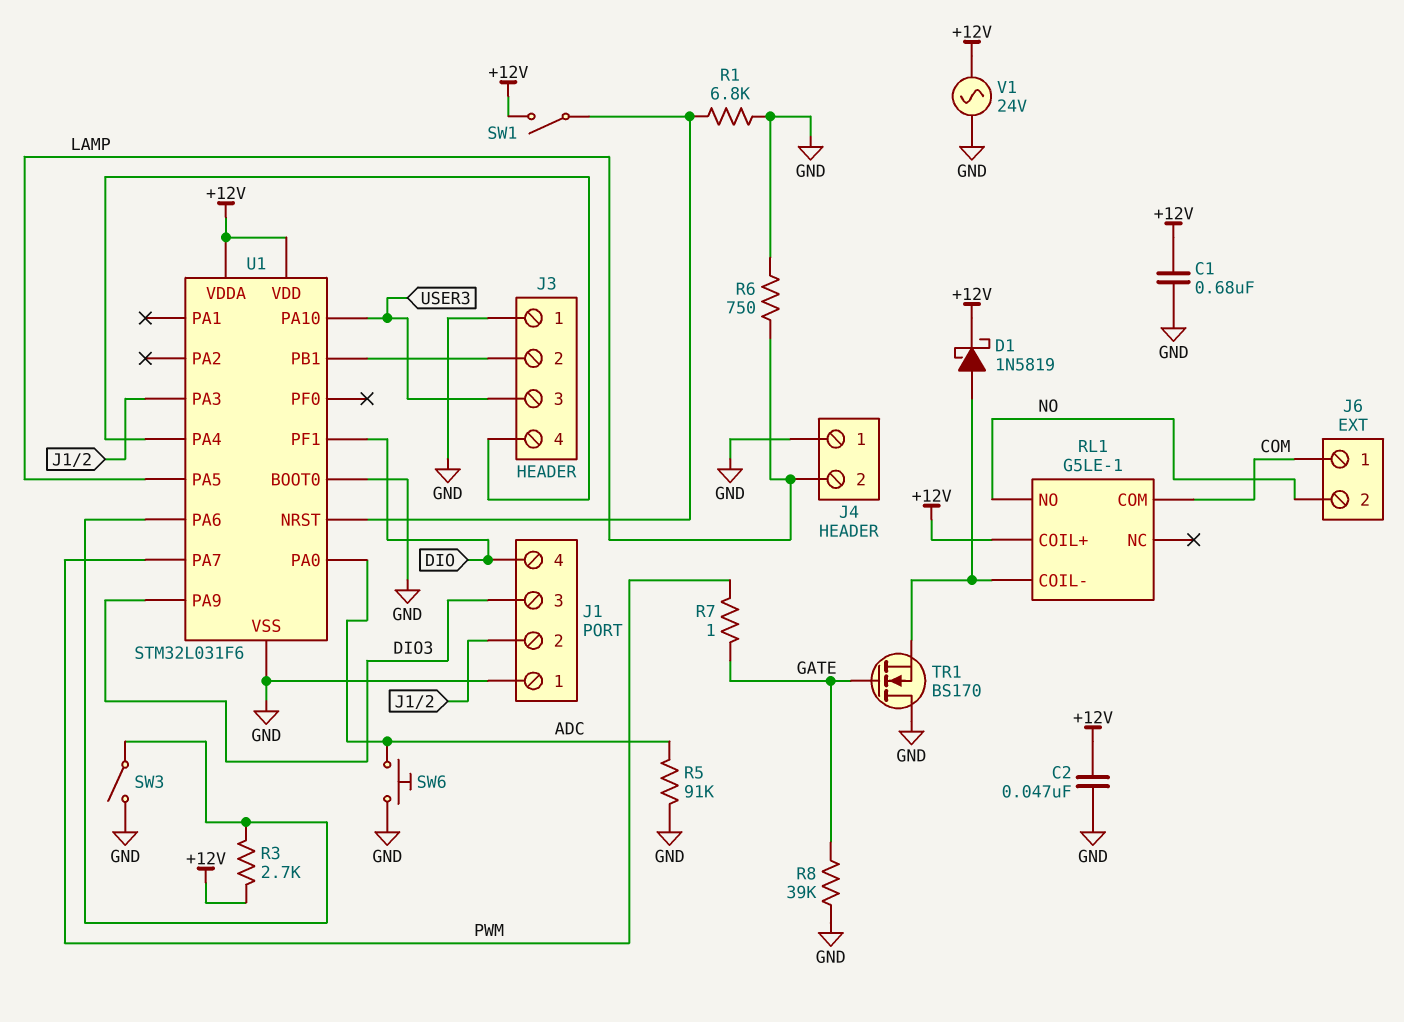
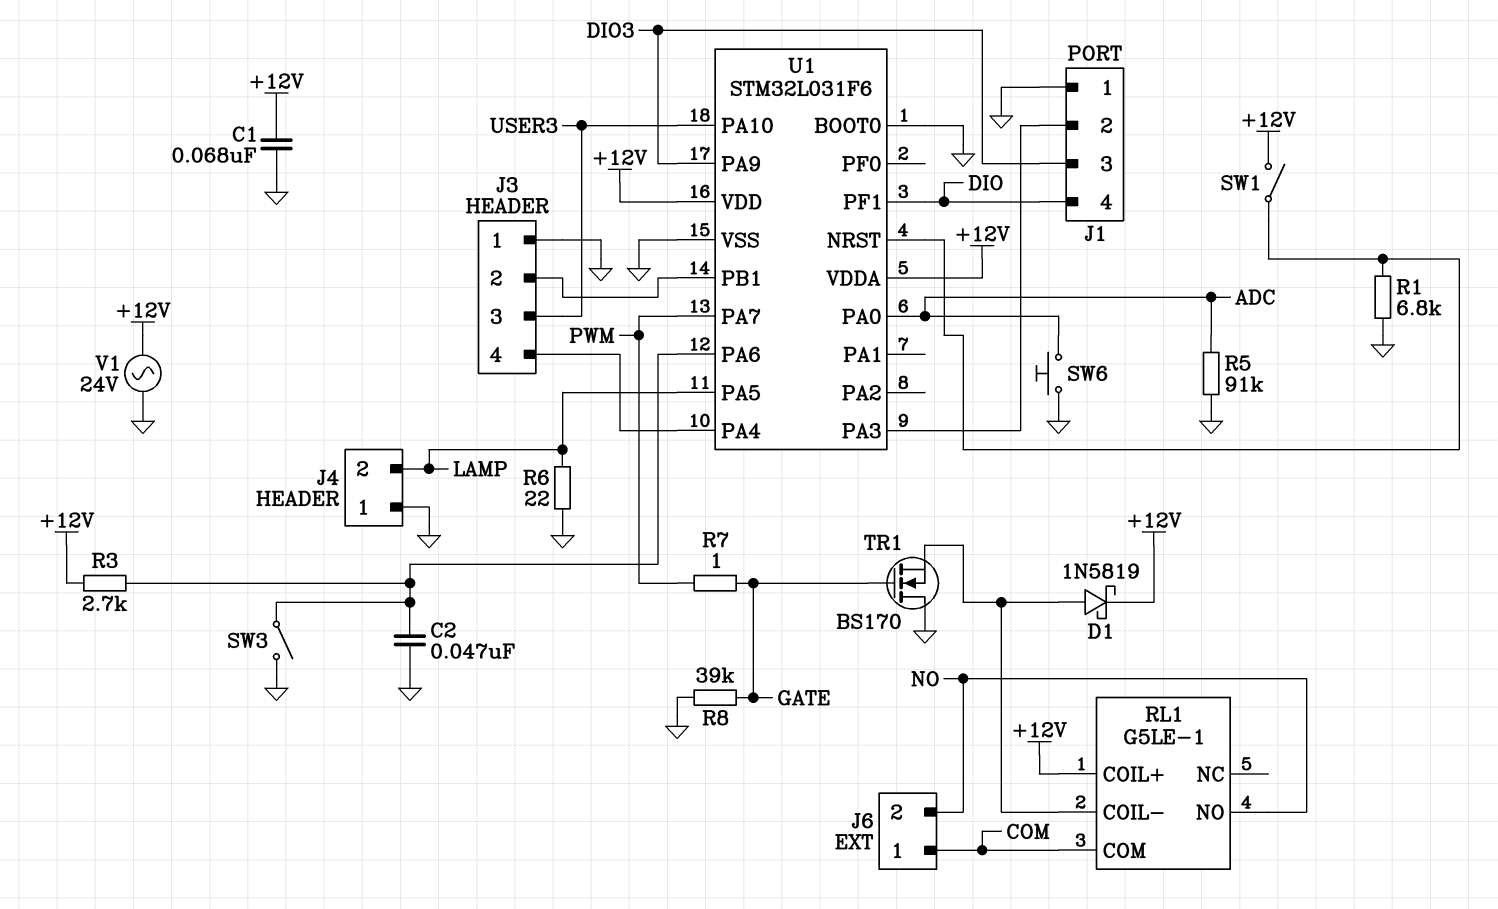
C1: 680nF (+12V, GND) -> 68nF (+12V, GND)
C2: 47nF (+12V, GND) -> 47nF (GND, U1/PA6)
R6: 750 (GND, LAMP) -> 22 (GND, LAMP)

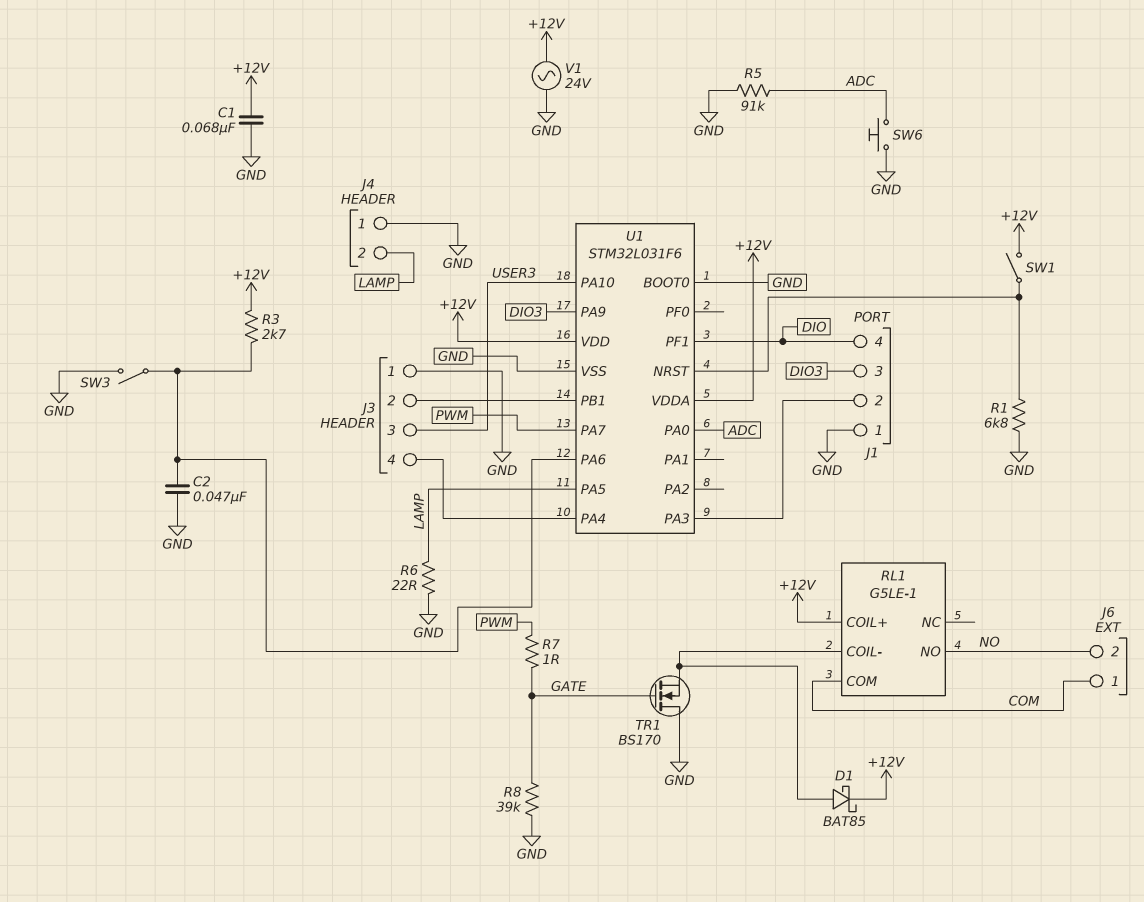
D1: schottky 1N5819 (A RL1/COIL-, K +12V) -> schottky BAT85 (A RL1/COIL-, K +12V)

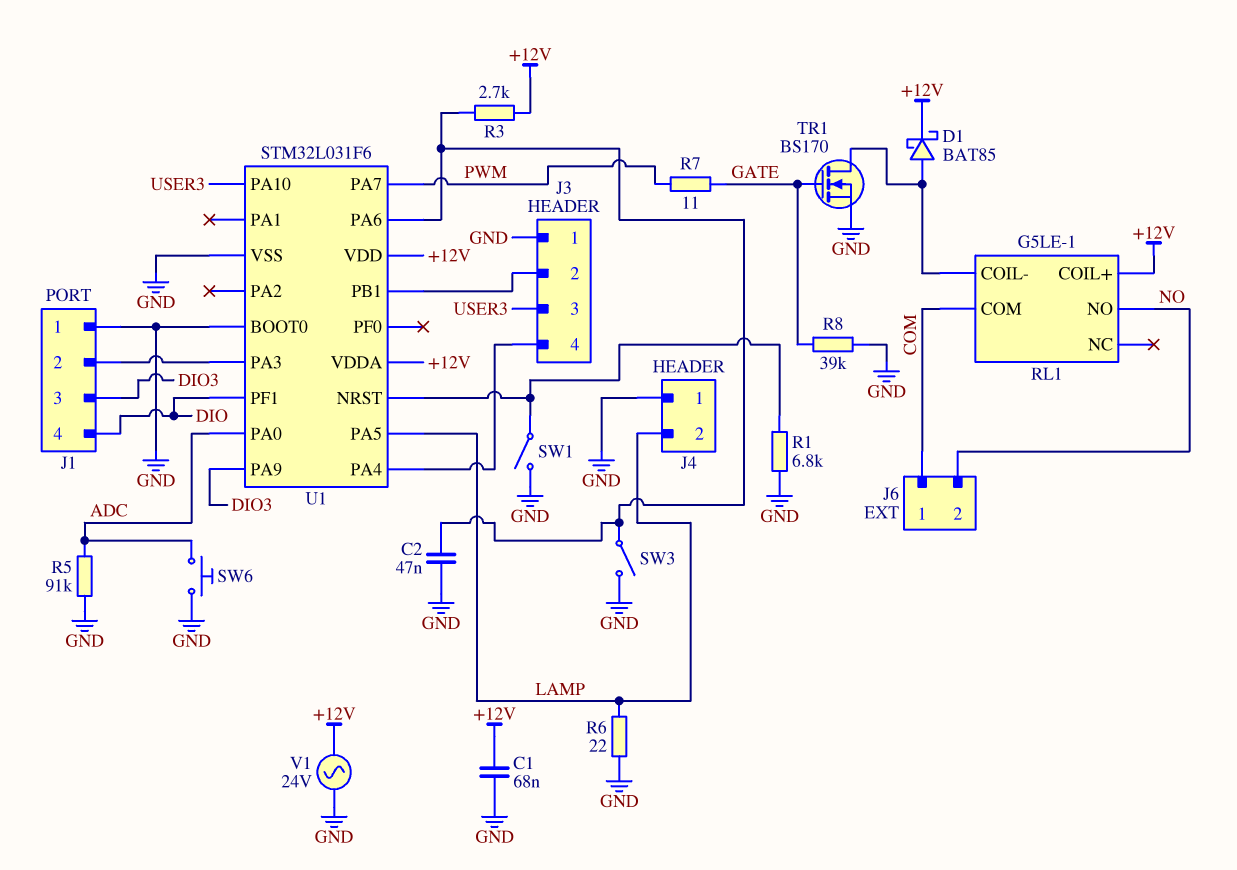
R7: 1 (GATE, PWM) -> 11 (GATE, PWM)
SW1: switch (+12V, U1/NRST) -> switch (GND, U1/NRST)
TR1: NMOS BS170 (G GATE, D GND, S RL1/COIL-) -> NMOS BS170 (G GATE, D RL1/COIL-, S GND)

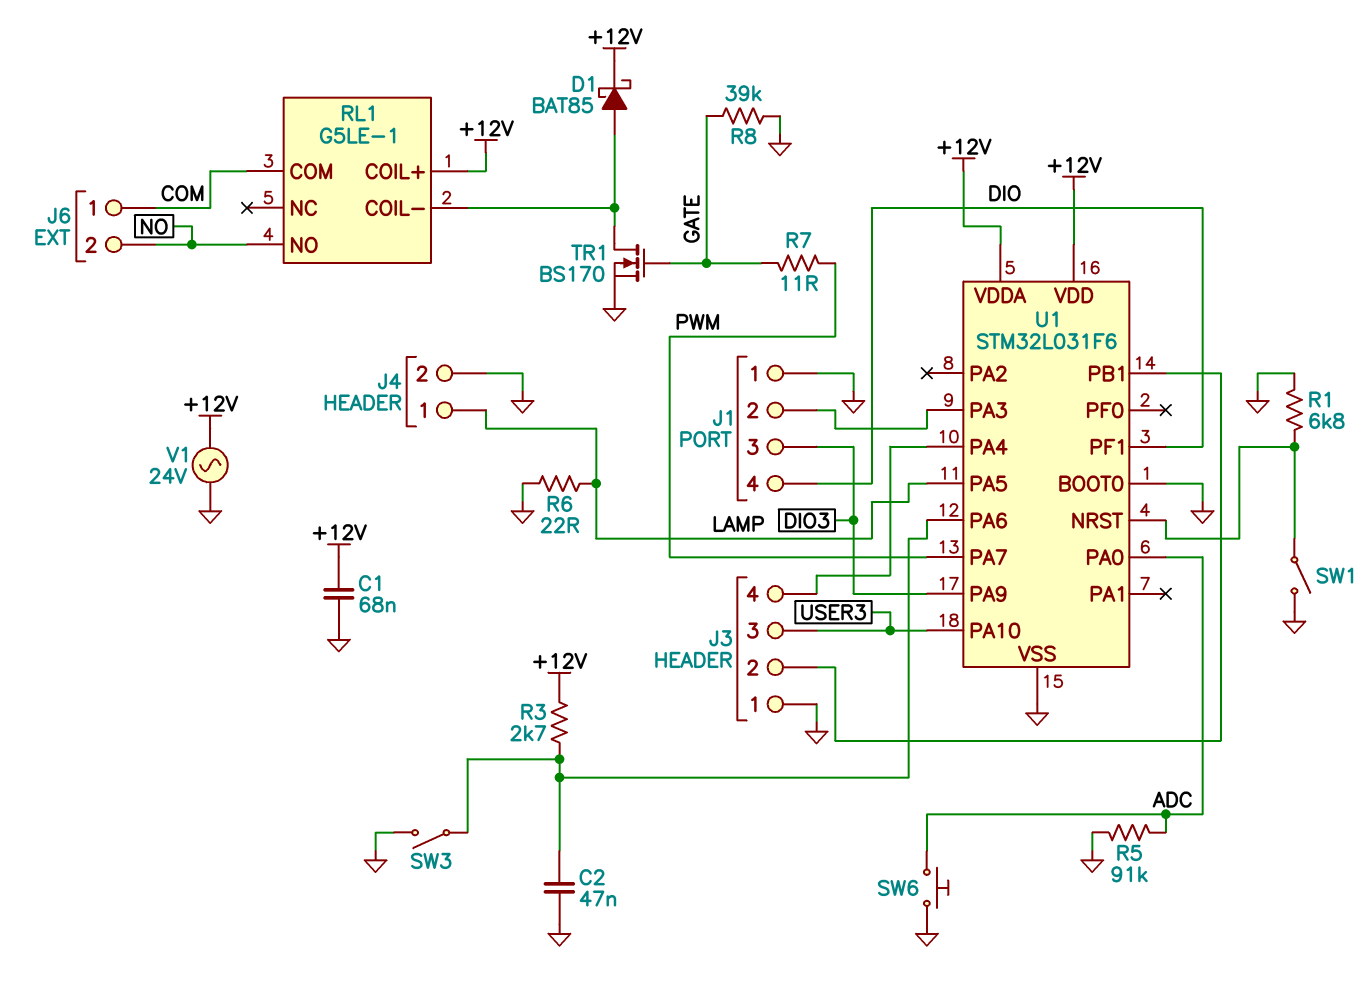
J4 pin 1: GND -> LAMP
J4 pin 2: LAMP -> GND

